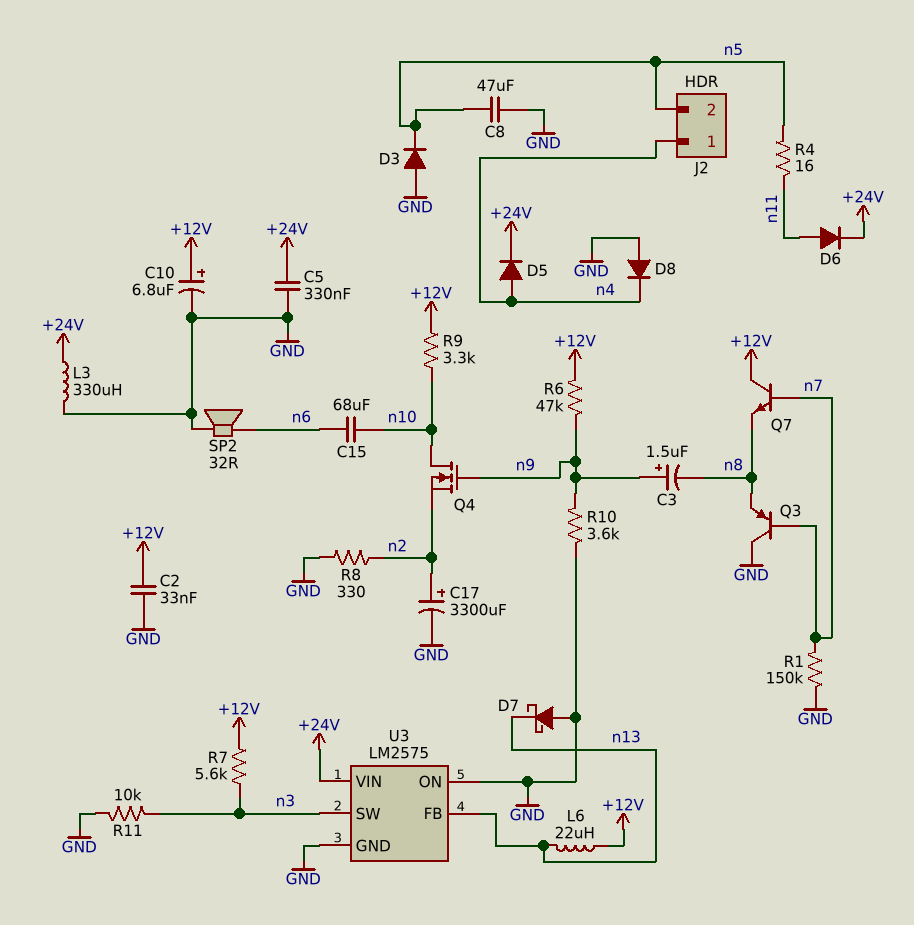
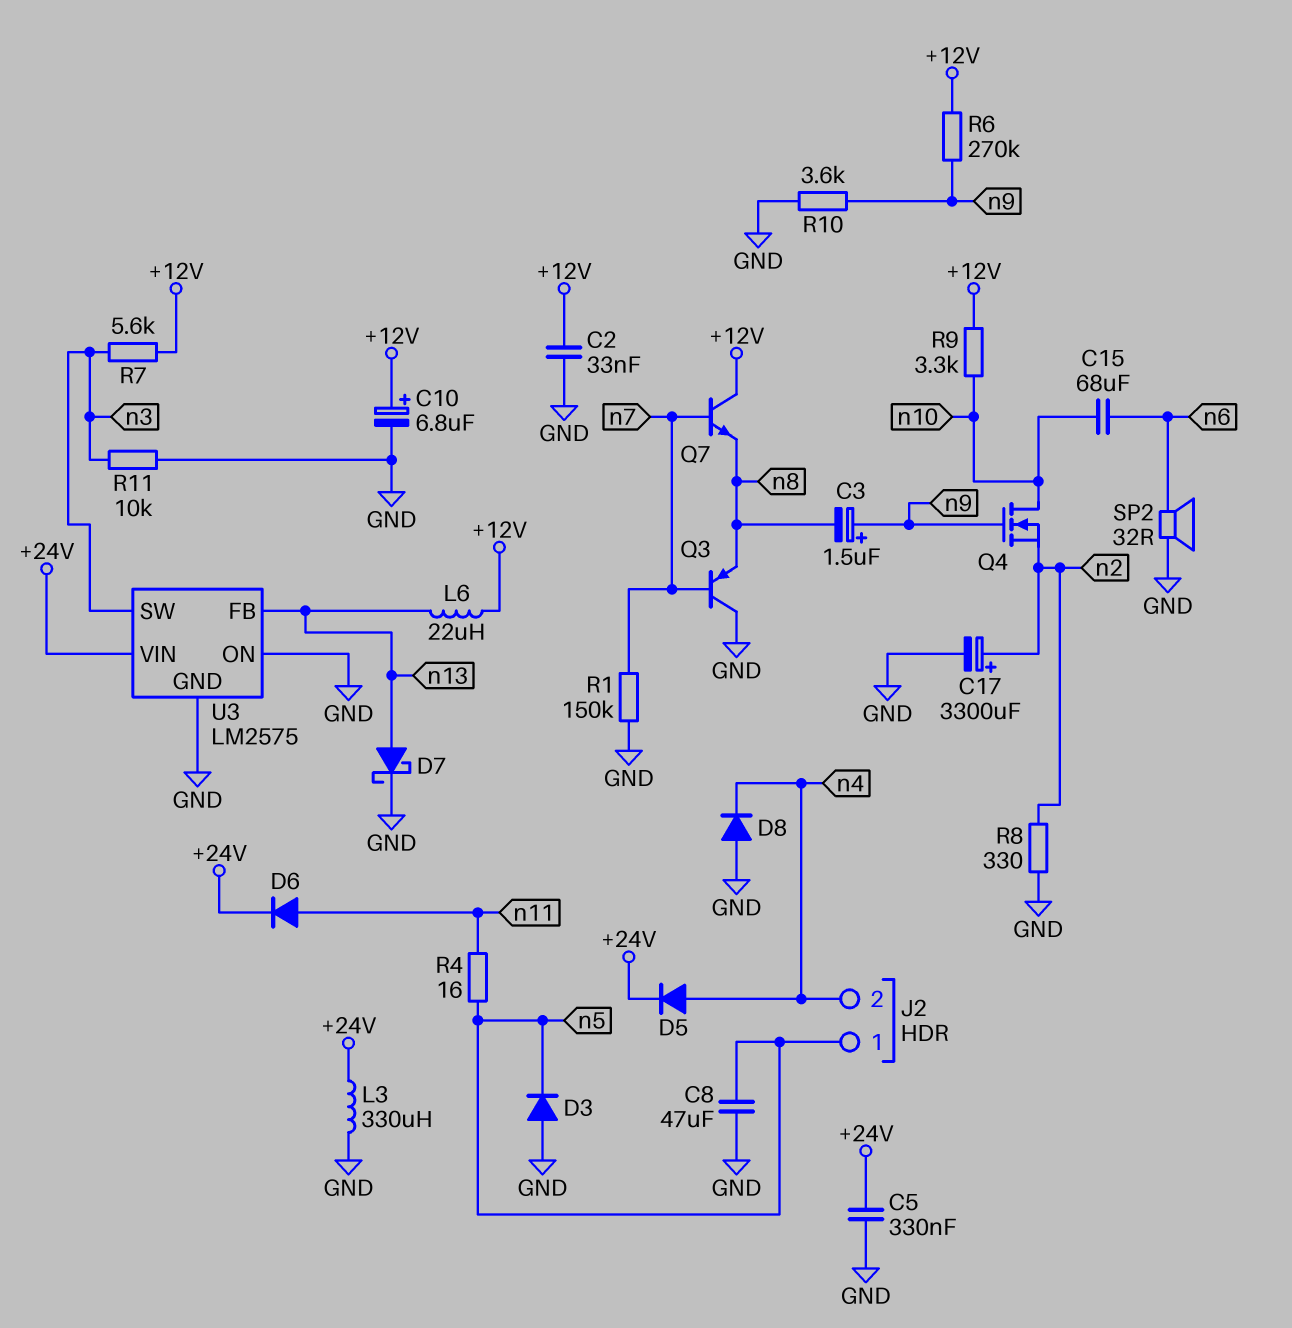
D7: schottky (A GND, K n13) -> schottky (A n13, K GND)
J2 pin 1: n4 -> n5
J2 pin 2: n5 -> n4
R6: 47k (+12V, n9) -> 270k (+12V, n9)

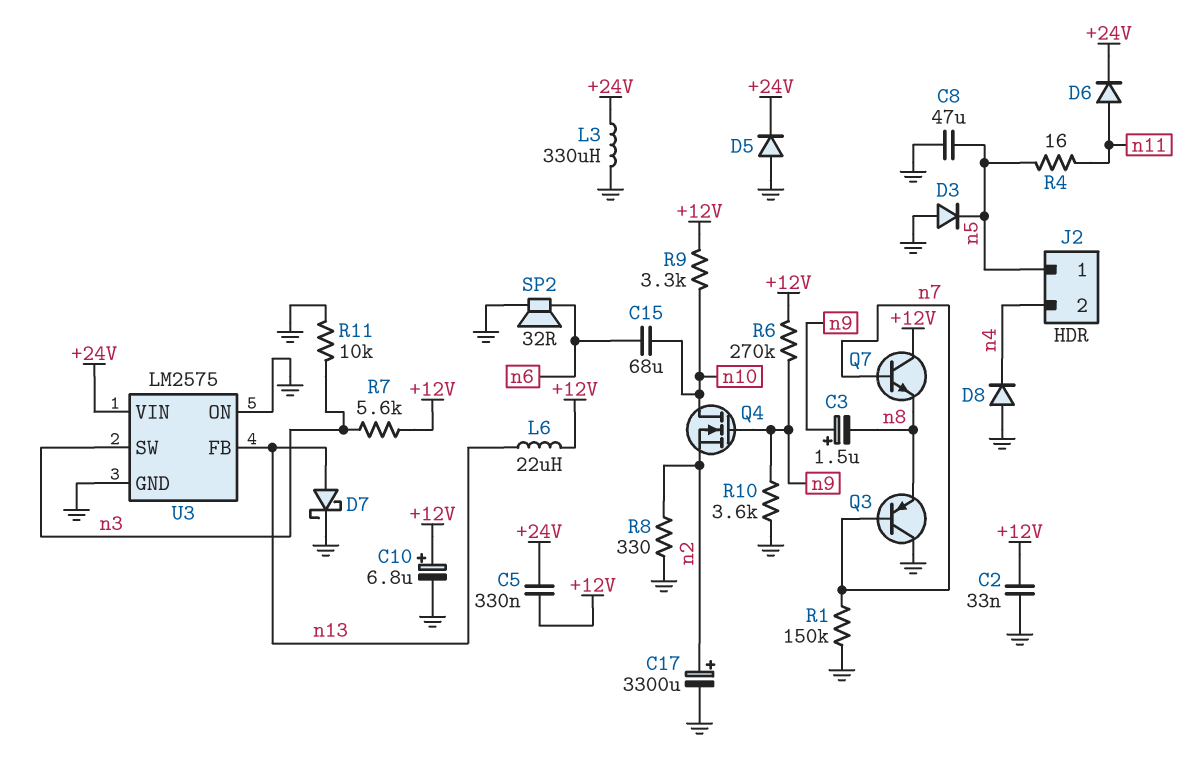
C5: 330nF (+24V, GND) -> 330nF (+12V, +24V)
D5: diode (A n4, K +24V) -> diode (A GND, K +24V)

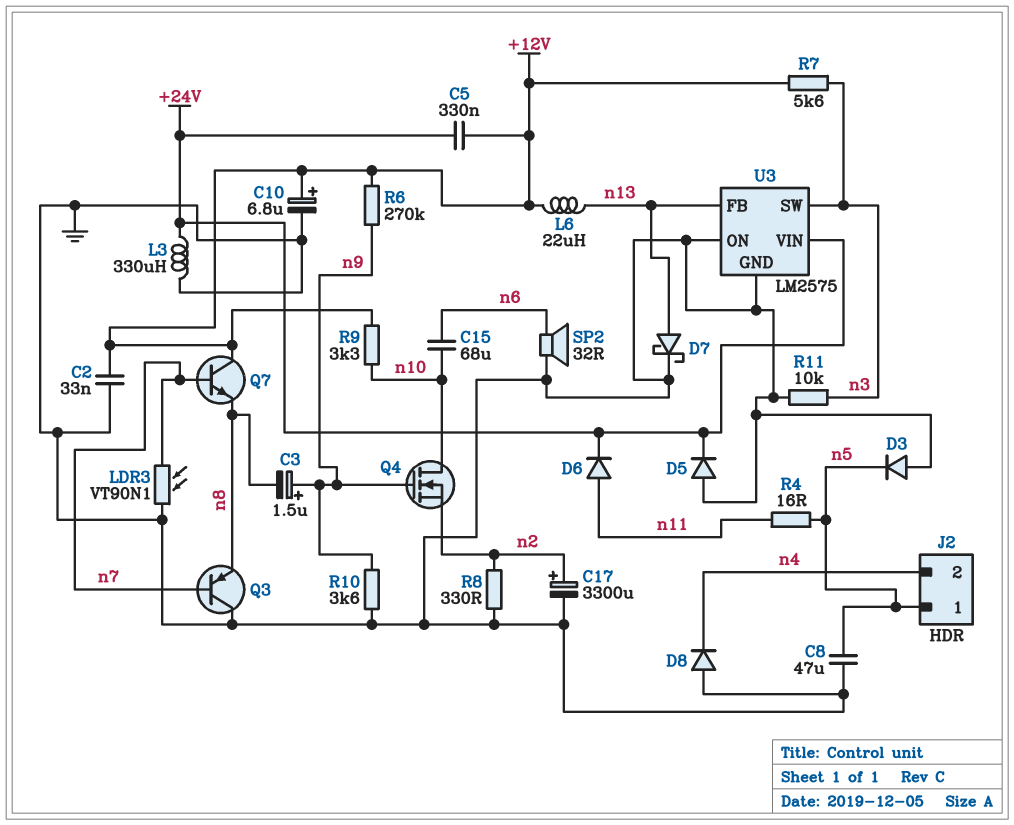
LDR3: none -> VT90N1 (GND, n7)
R1: 150k (GND, n7) -> none

